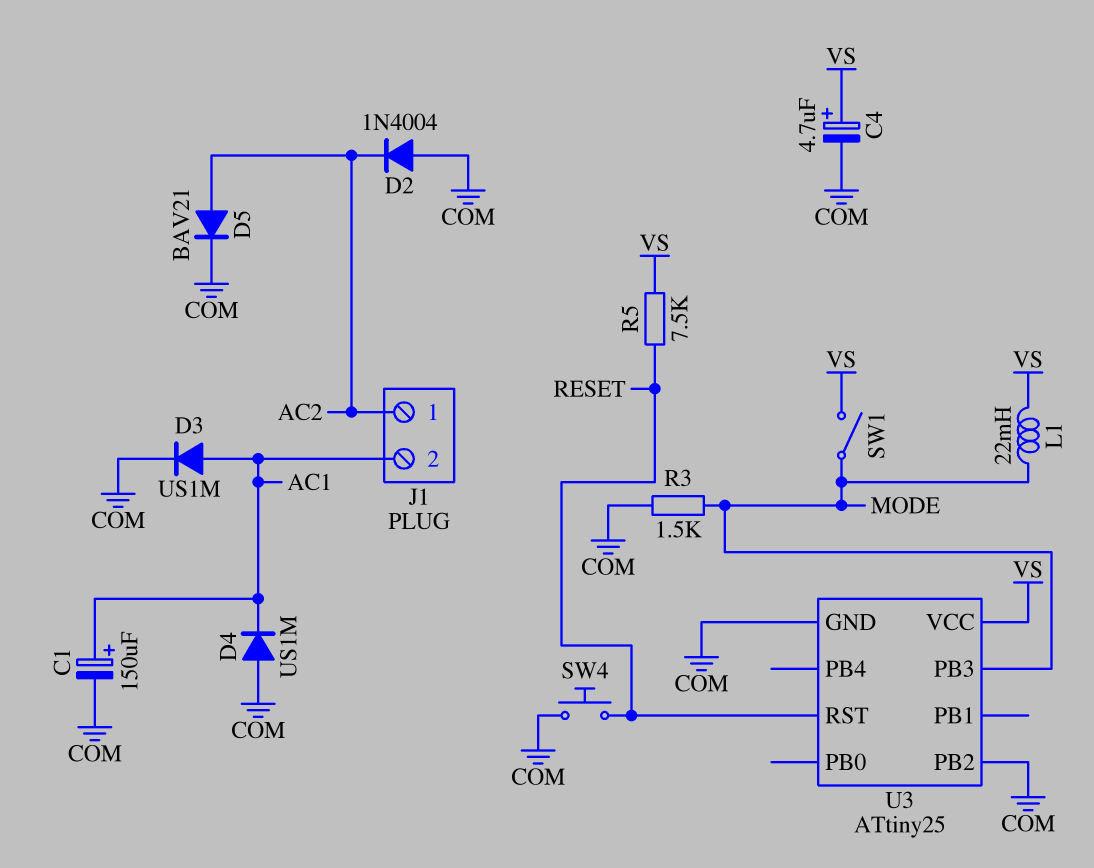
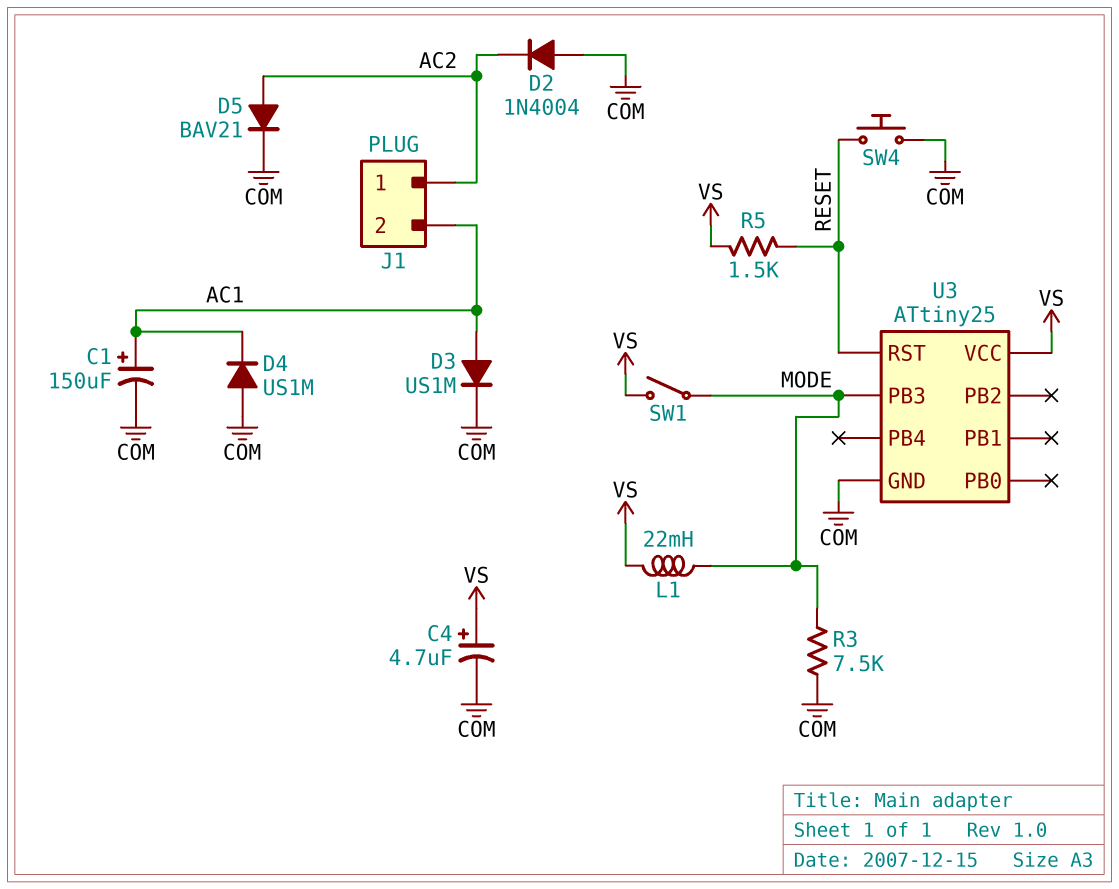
R3: 1.5k (COM, MODE) -> 7.5k (COM, MODE)
R5: 7.5k (RESET, VS) -> 1.5k (RESET, VS)
U3 pin PB2: COM -> none

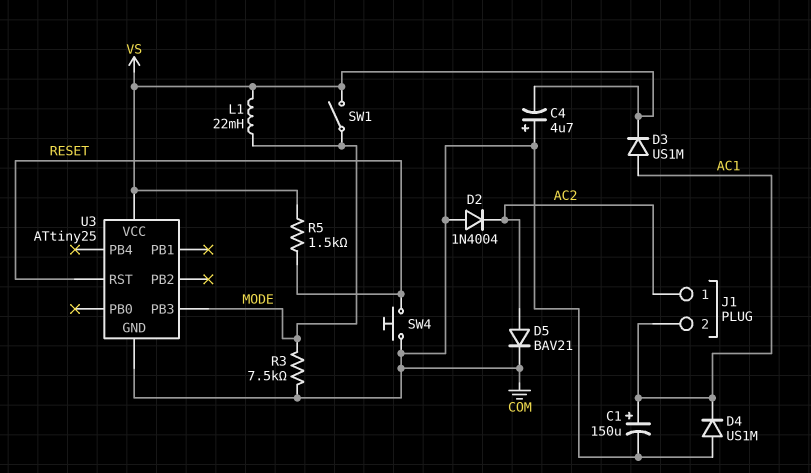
C4: 4.7uF (plus VS, minus COM) -> 4.7uF (plus COM, minus VS)
D3: diode US1M (A AC1, K COM) -> diode US1M (A AC1, K VS)

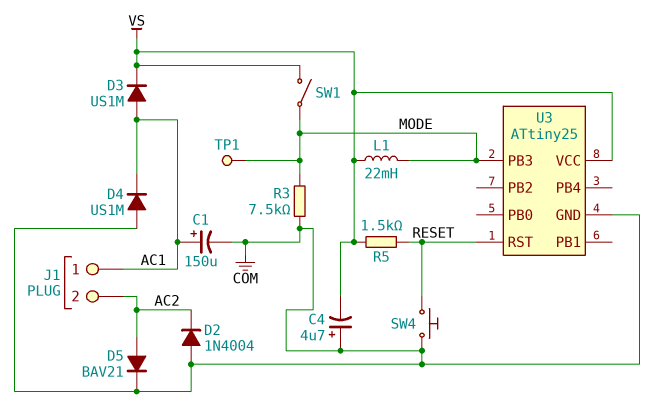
J1 pin 1: AC2 -> AC1
J1 pin 2: AC1 -> AC2
TP1: none -> test point (MODE)

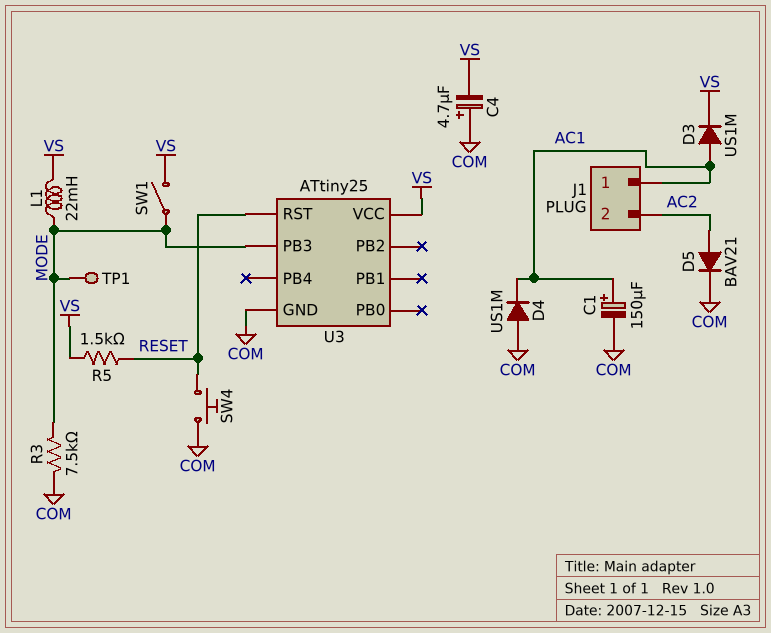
D2: diode 1N4004 (A COM, K AC2) -> none

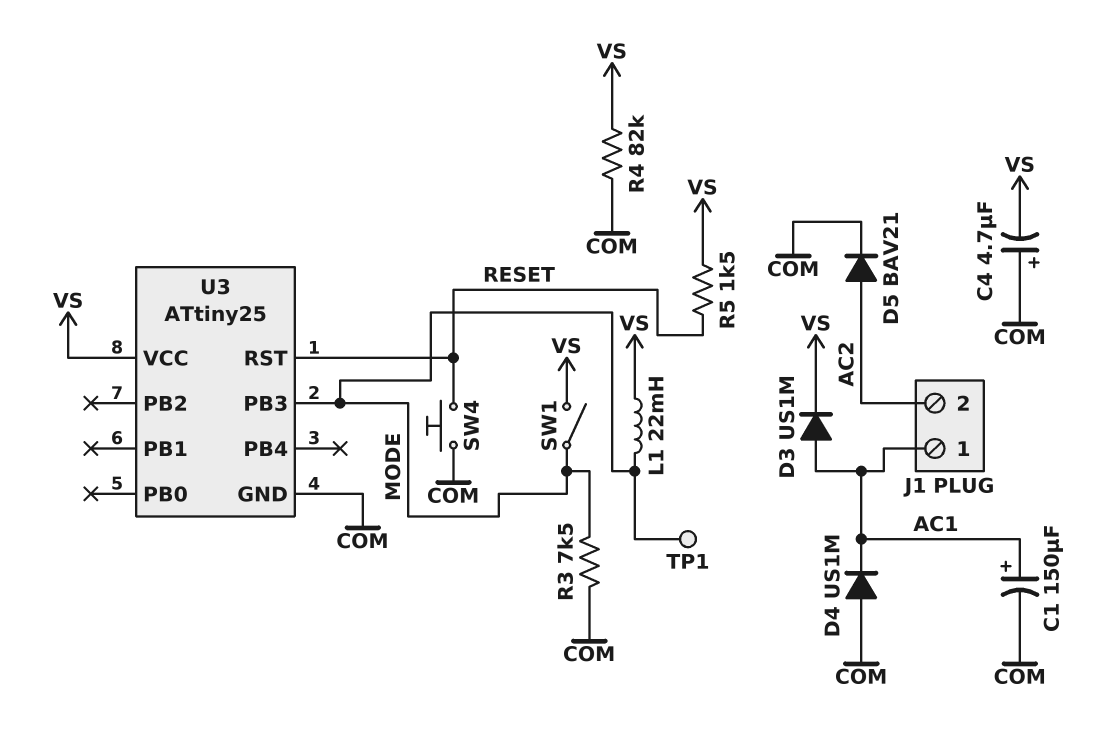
R4: none -> 82k (COM, VS)

